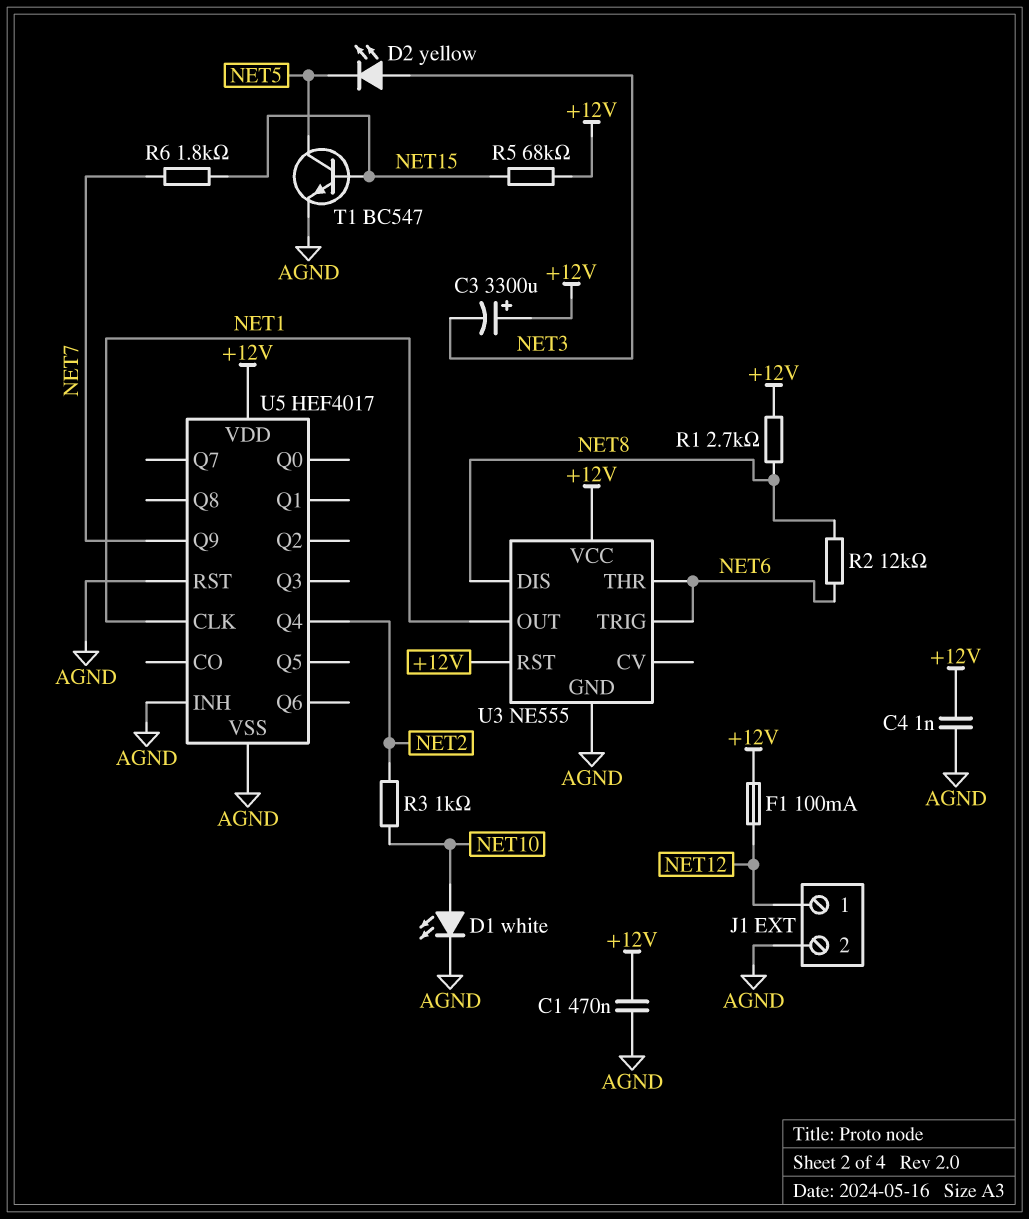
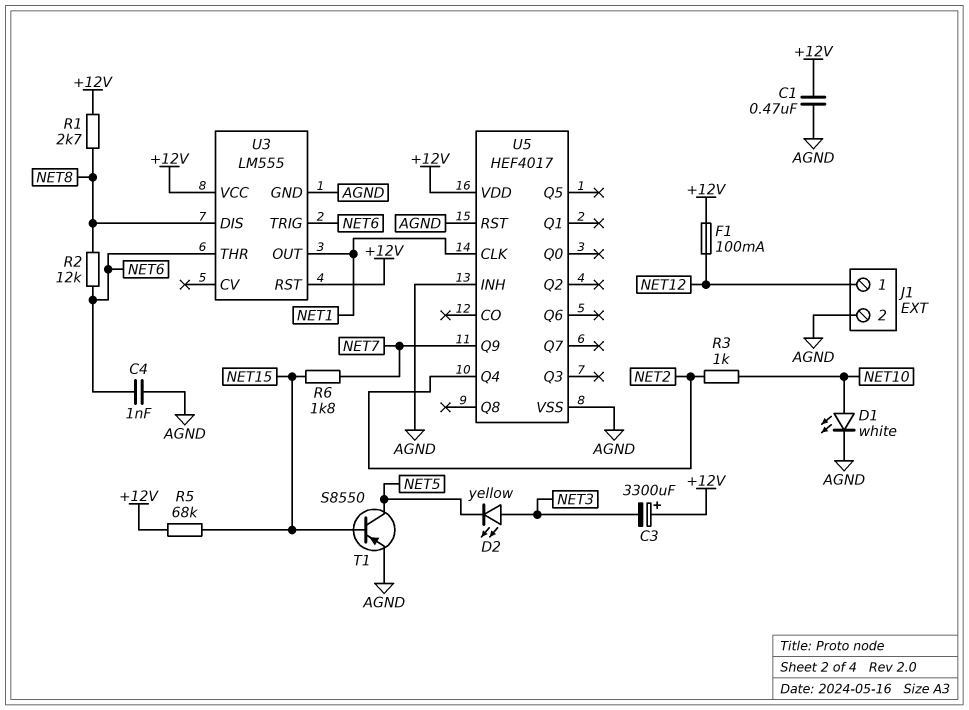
C4: 1nF (+12V, AGND) -> 1nF (AGND, NET6)
T1: NPN BC547 (B NET15, C NET5, E AGND) -> PNP S8550 (B NET15, C NET5, E AGND)
U3: NE555 -> LM555

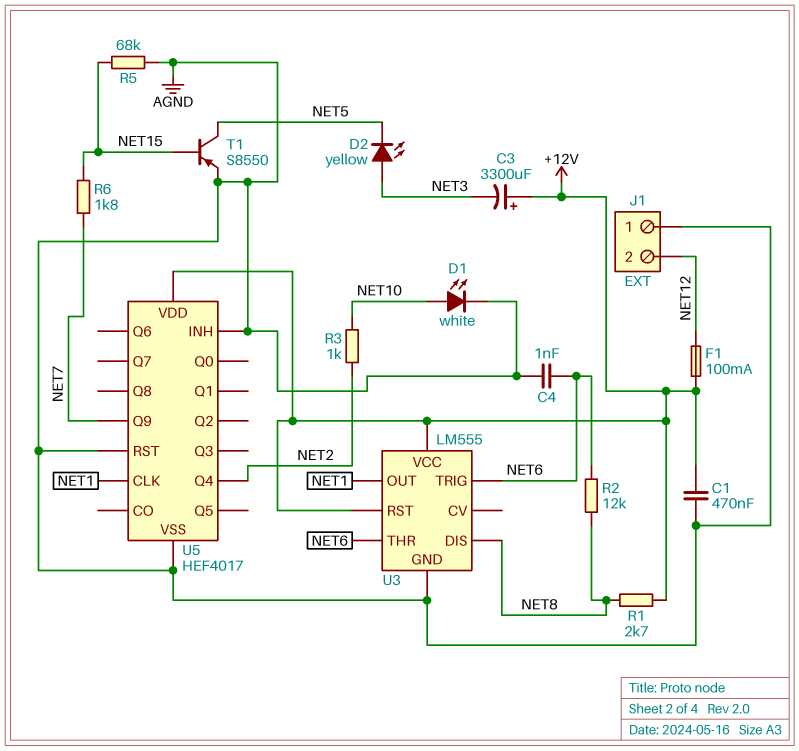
J1 pin 1: NET12 -> AGND
J1 pin 2: AGND -> NET12
R5: 68k (+12V, NET15) -> 68k (AGND, NET15)

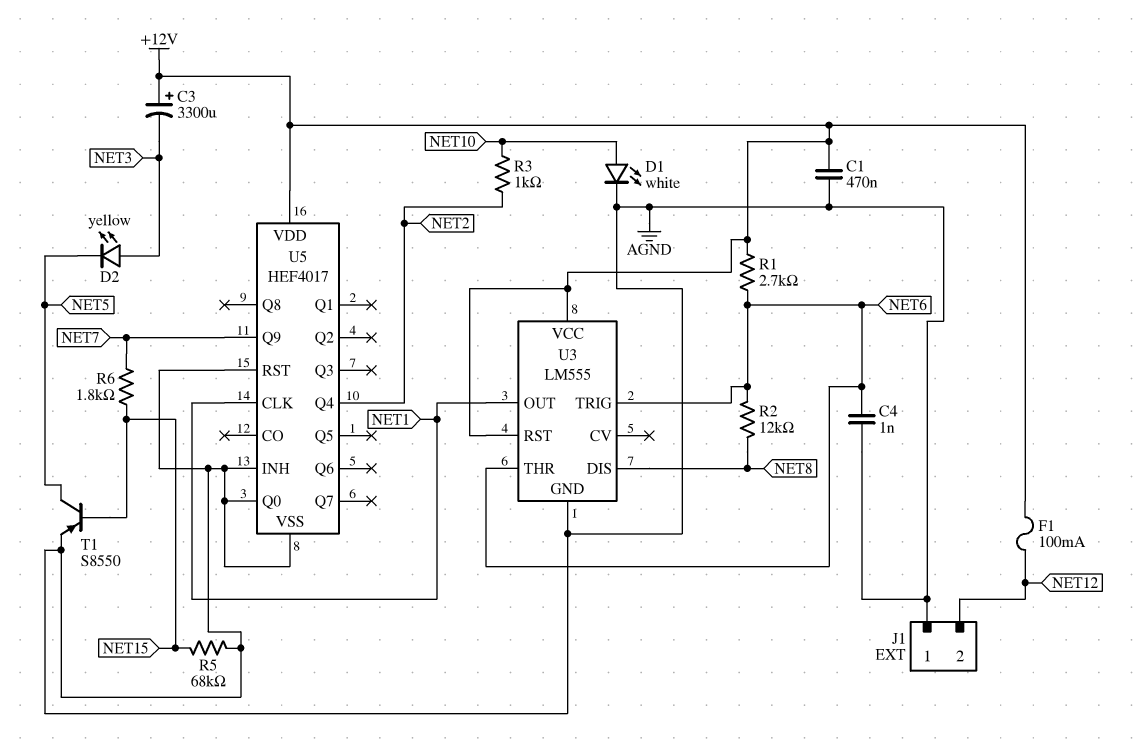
R1: 2.7k (+12V, NET8) -> 2.7k (+12V, NET6)
U5 pin Q0: none -> AGND

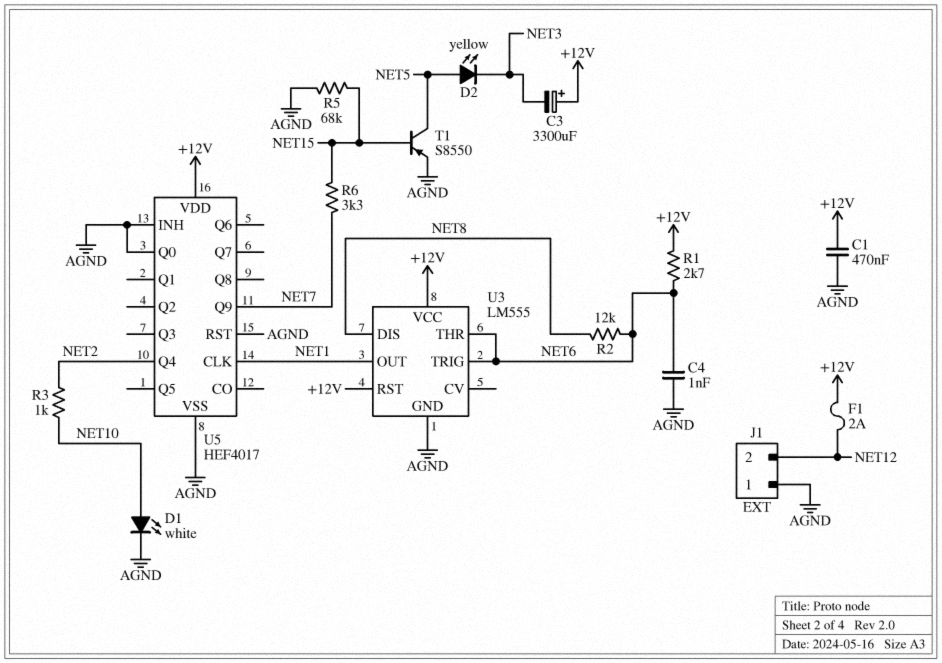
D2: LED yellow (A NET3, K NET5) -> LED yellow (A NET5, K NET3)
F1: 100mA (+12V, NET12) -> 2A (+12V, NET12)
R6: 1.8k (NET7, NET15) -> 3.3k (NET7, NET15)

